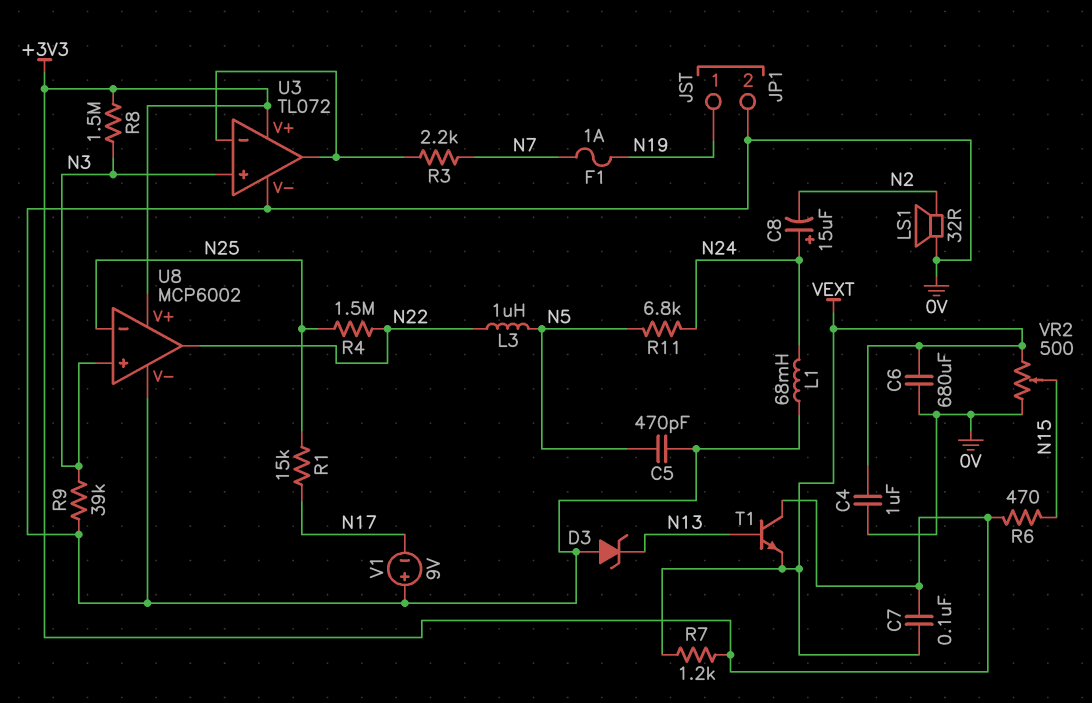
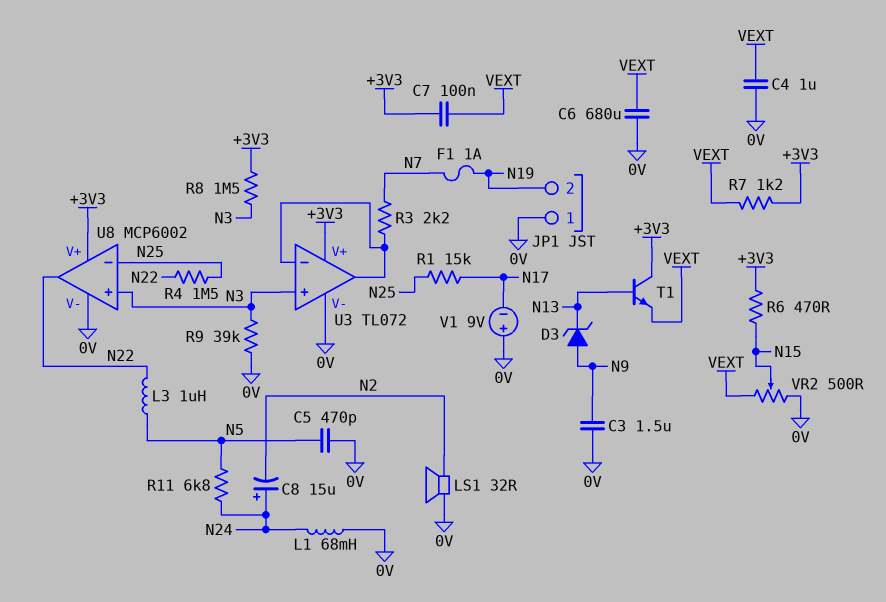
C3: none -> 1.5uF (0V, N9)
D3: zener (A 0V, K N13) -> zener (A N9, K N13)
JP1 pin 1: N19 -> 0V
JP1 pin 2: 0V -> N19

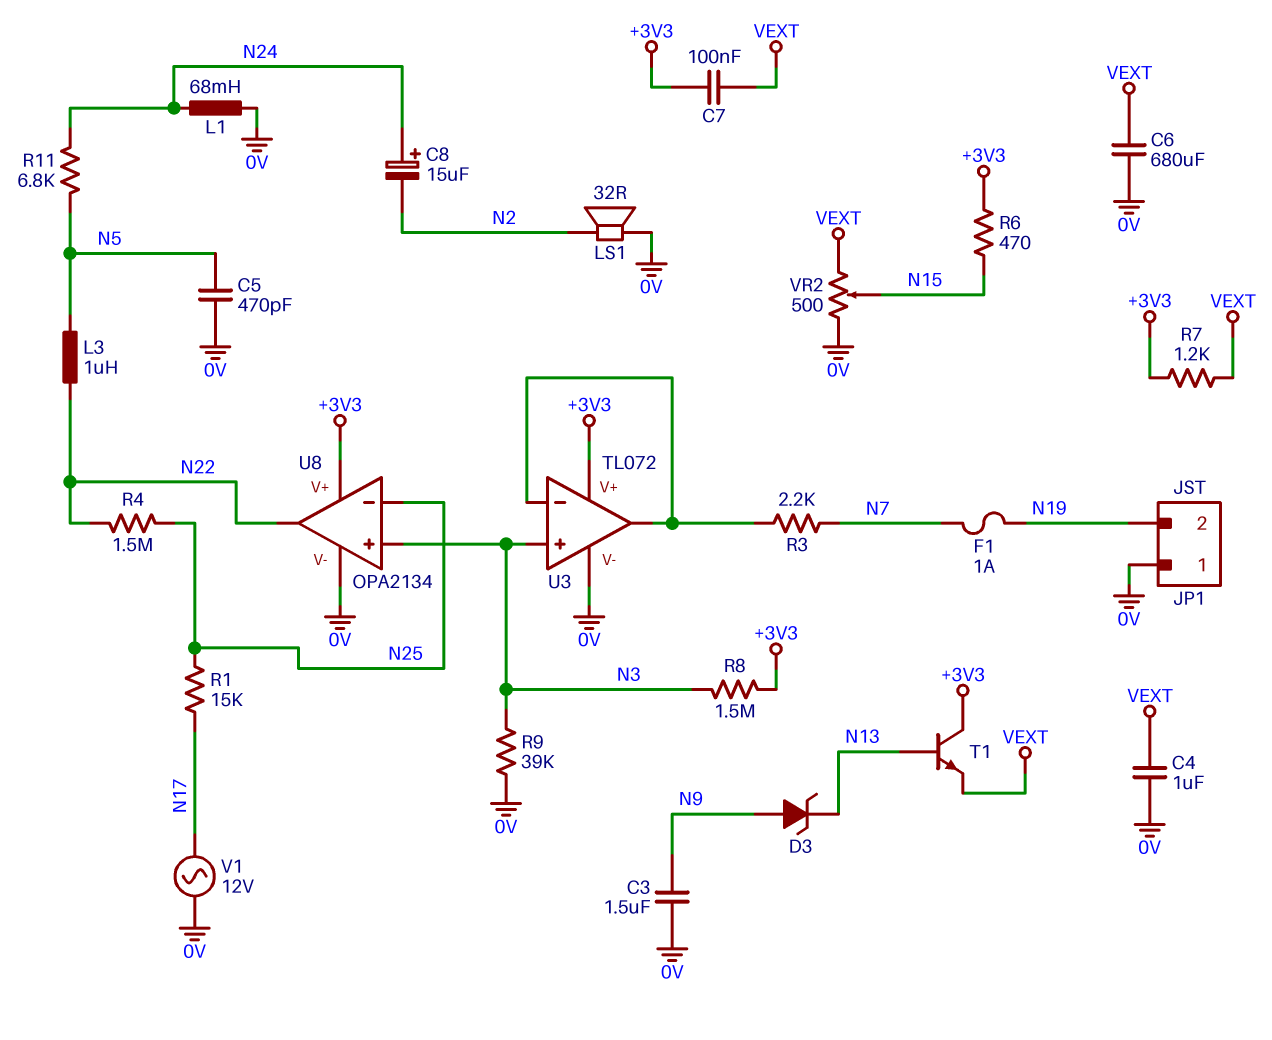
U8: MCP6002 -> OPA2134
V1: 9V (plus 0V, minus N17) -> AC 12V (0V, N17)

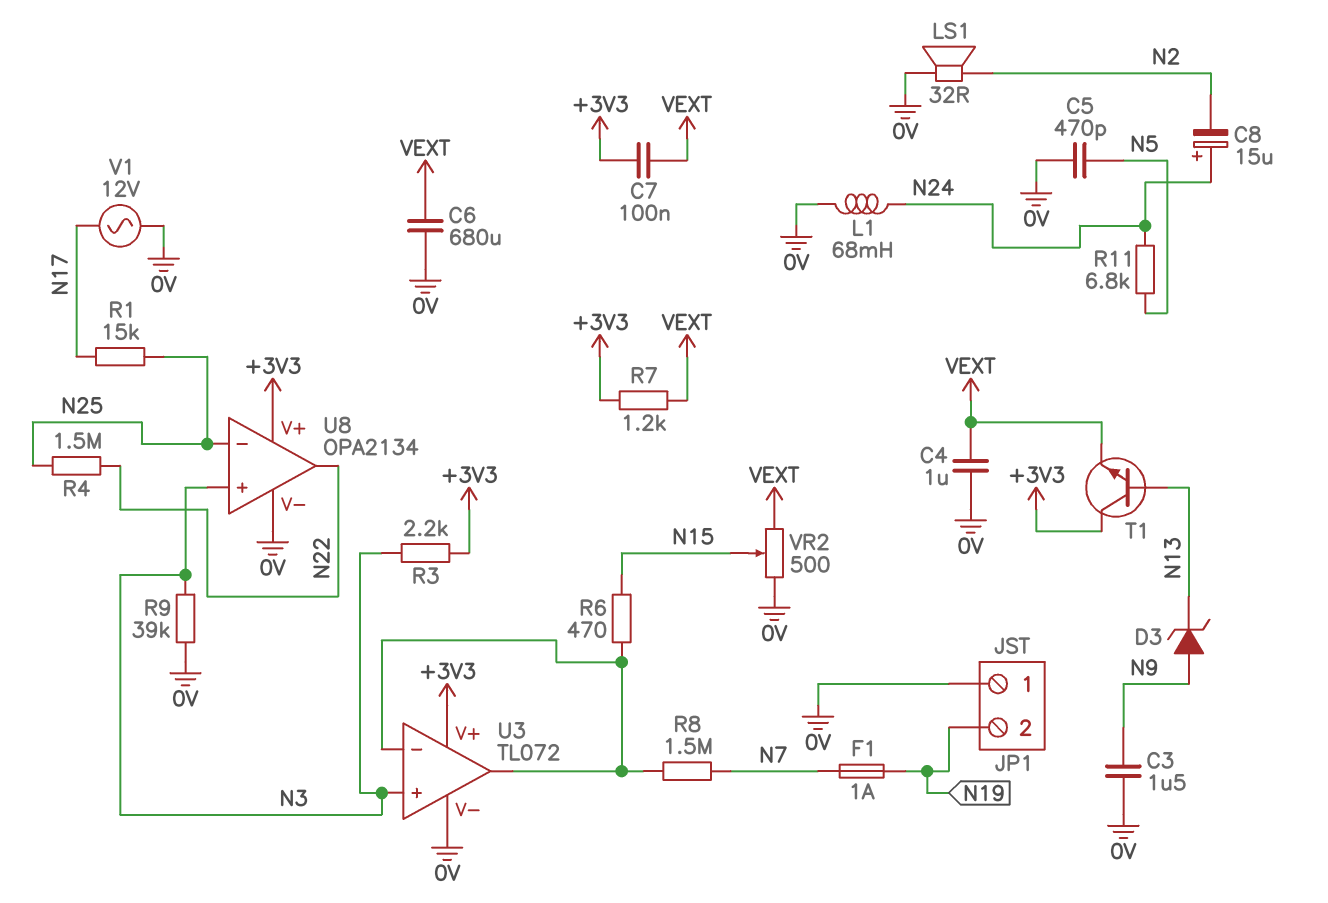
L3: 1uH (N5, N22) -> none
R3: 2.2k (N7, U3/in-) -> 2.2k (+3V3, N3)
R6: 470 (+3V3, N15) -> 470 (N15, U3/in-)
R8: 1.5M (+3V3, N3) -> 1.5M (N7, U3/in-)

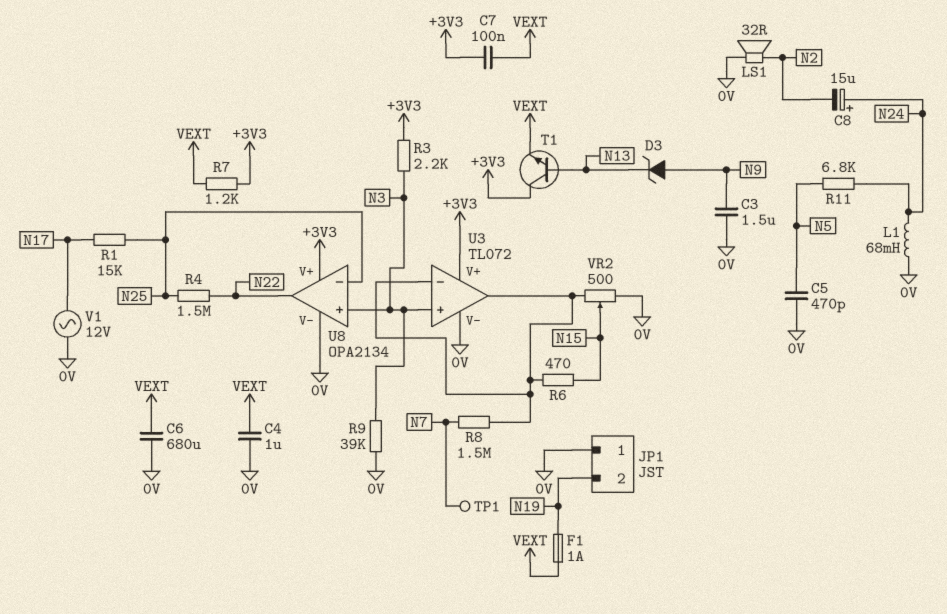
F1: 1A (N7, N19) -> 1A (N19, VEXT)
TP1: none -> test point (N7)
VR2: 500 (0V, VEXT, wiper N15) -> 500 (0V, U3/in-, wiper N15)

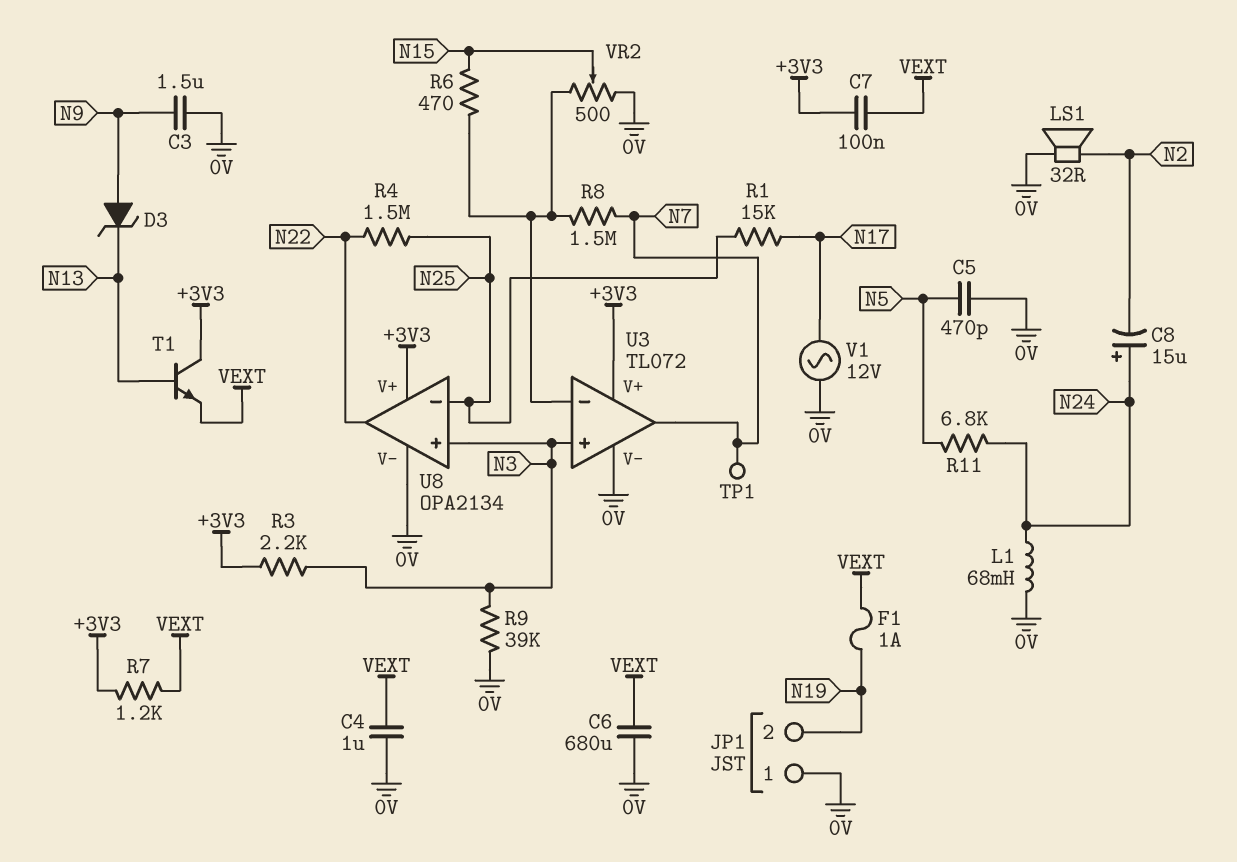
U3 pin out: U3/in- -> N7

